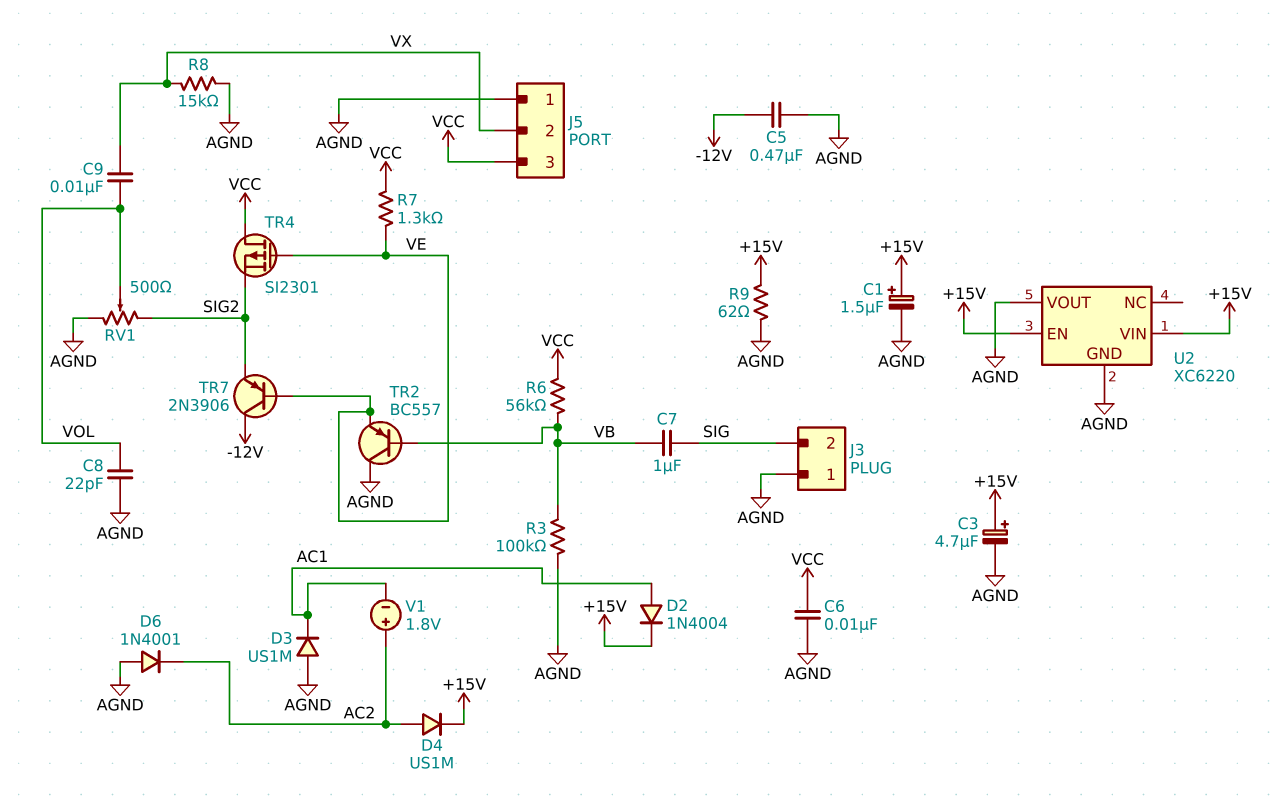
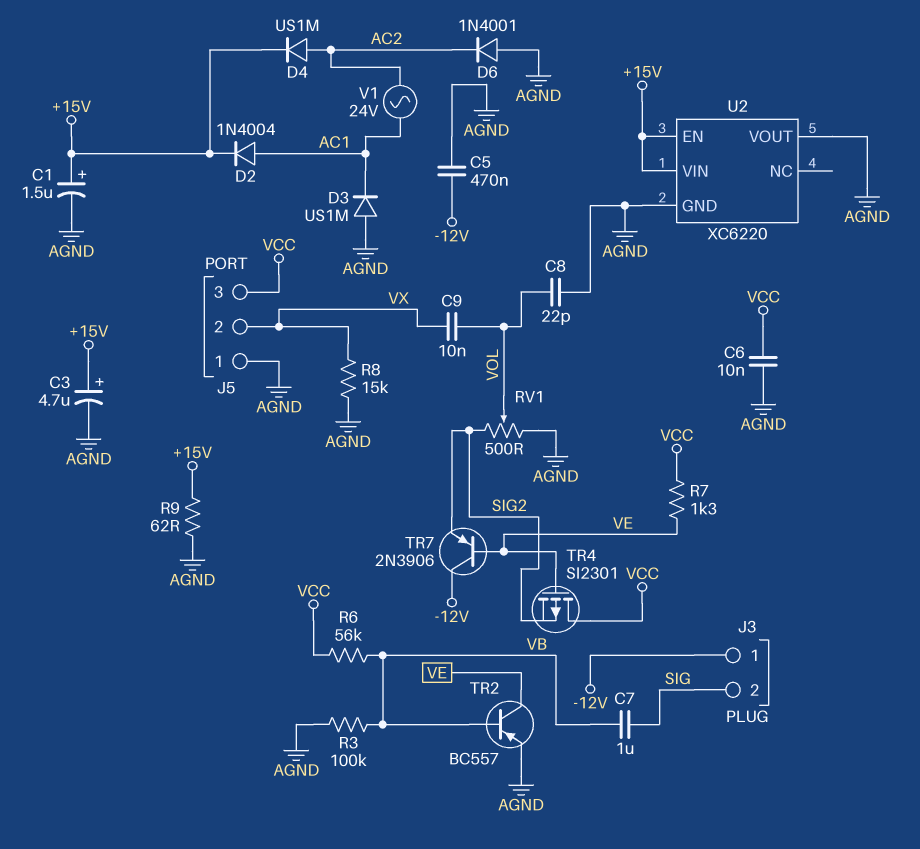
J3 pin 1: AGND -> -12V
TR2: PNP BC557 (B VB, C AGND, E VE) -> PNP BC557 (B VB, C VE, E AGND)
V1: 1.8V (plus AC2, minus AC1) -> AC 24V (AC1, AC2)

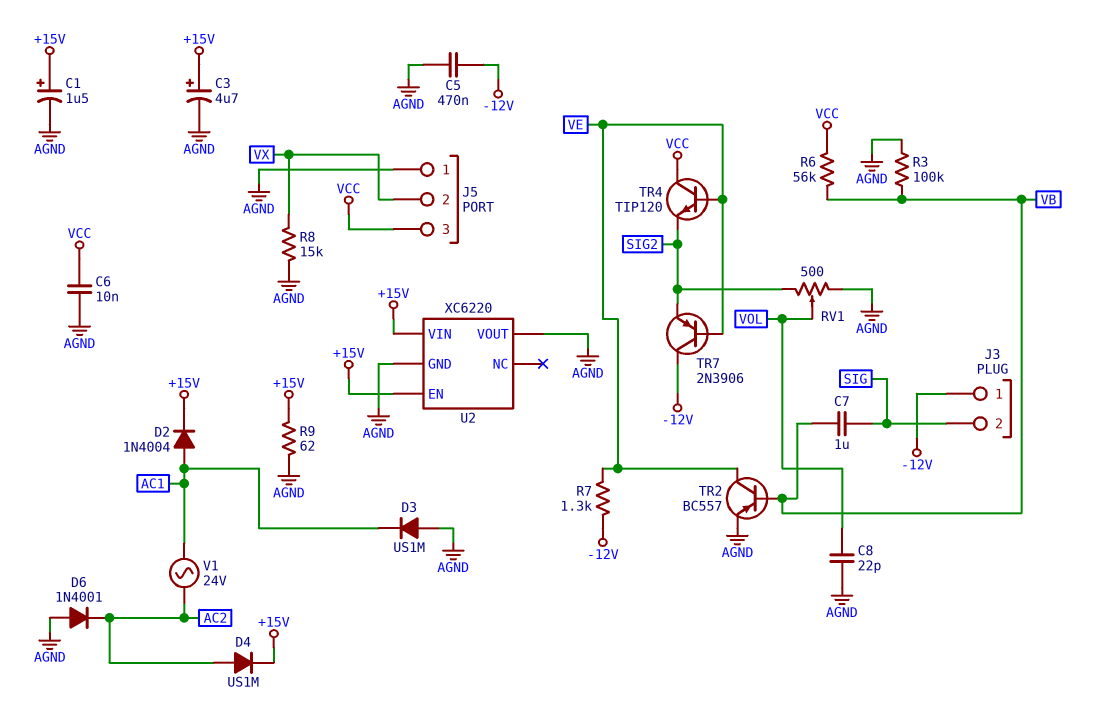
C9: 10nF (VOL, VX) -> none
R7: 1.3k (VCC, VE) -> 1.3k (-12V, VE)
TR4: PMOS SI2301 (G VE, D VCC, S SIG2) -> NPN TIP120 (B VE, C VCC, E SIG2)

